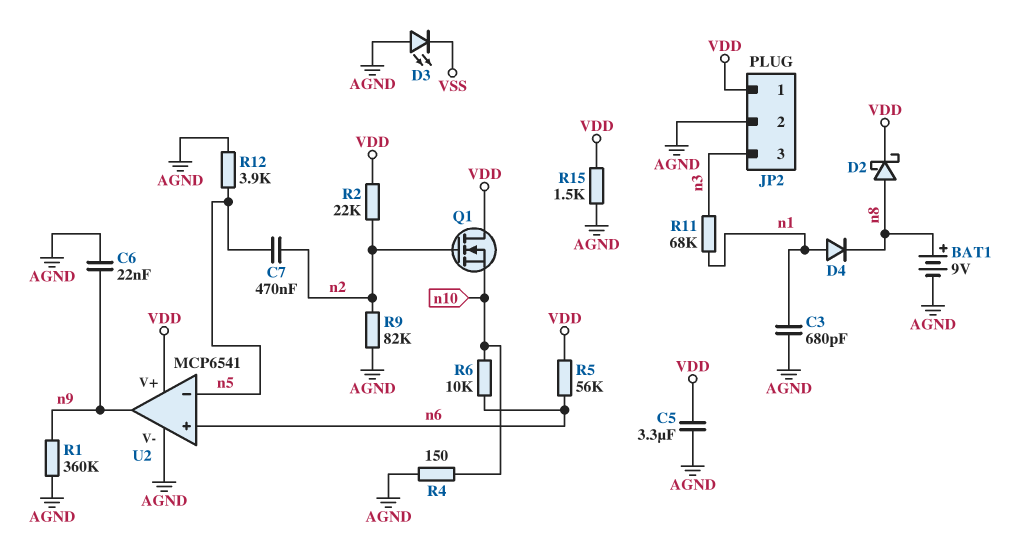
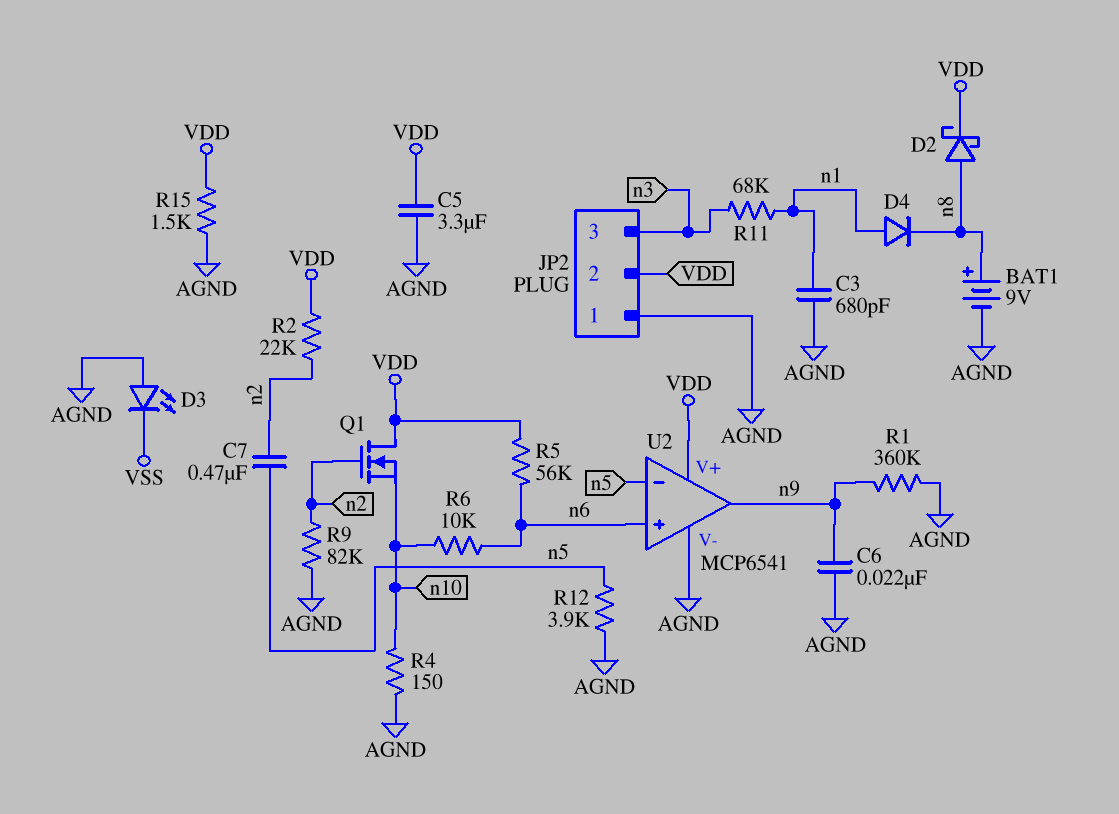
JP2 pin 1: VDD -> AGND
JP2 pin 2: AGND -> VDD

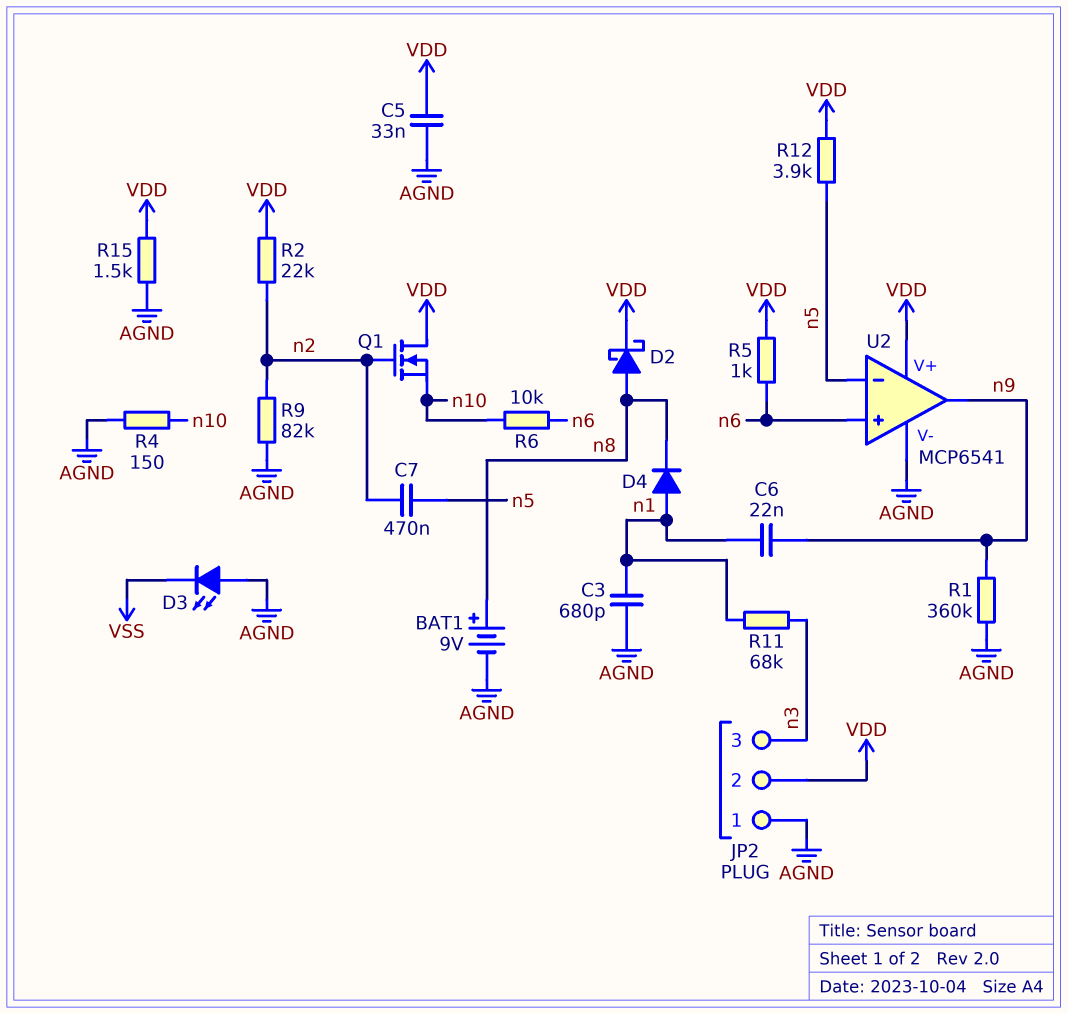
C5: 3.3uF (AGND, VDD) -> 33nF (AGND, VDD)
C6: 22nF (AGND, n9) -> 22nF (n1, n9)
R5: 56k (VDD, n6) -> 1k (VDD, n6)
R12: 3.9k (AGND, n5) -> 3.9k (VDD, n5)

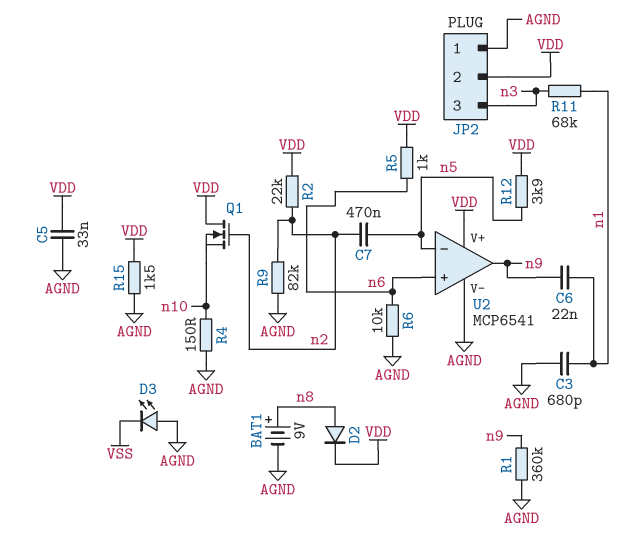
D2: schottky (A n8, K VDD) -> diode (A n8, K VDD)
D4: diode (A n1, K n8) -> none
R6: 10k (n6, n10) -> 10k (AGND, n6)

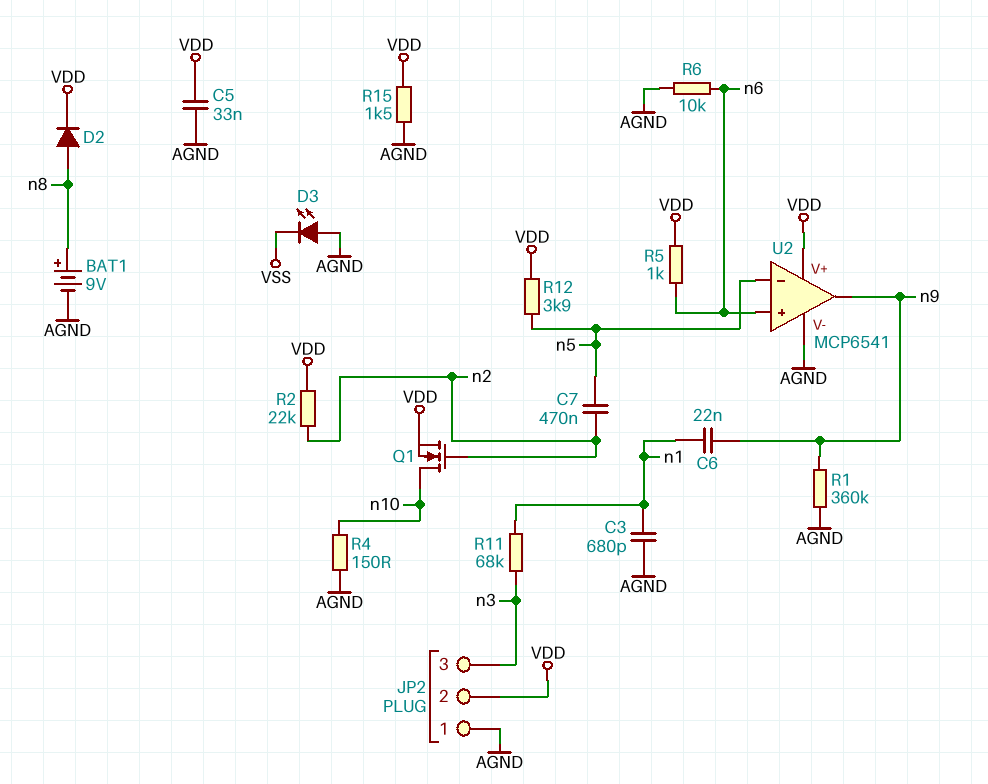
Q1: NMOS (G n2, D VDD, S n10) -> NMOS (G n2, D n10, S VDD)
R9: 82k (AGND, n2) -> none

